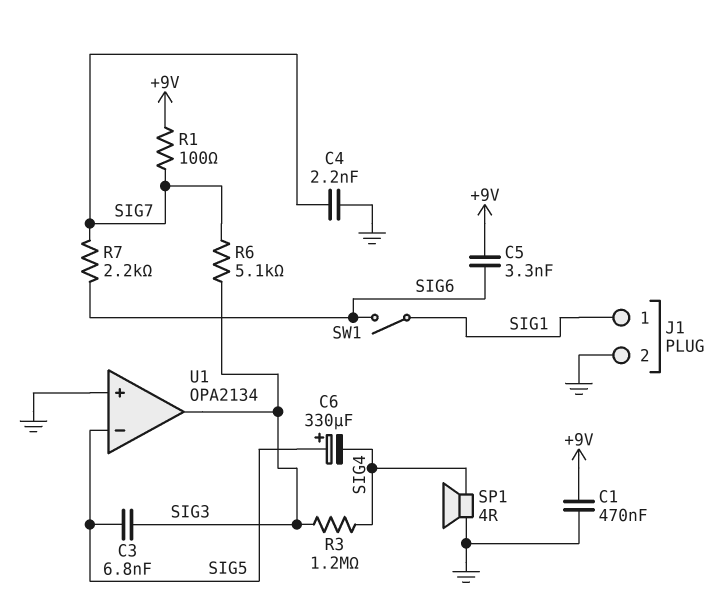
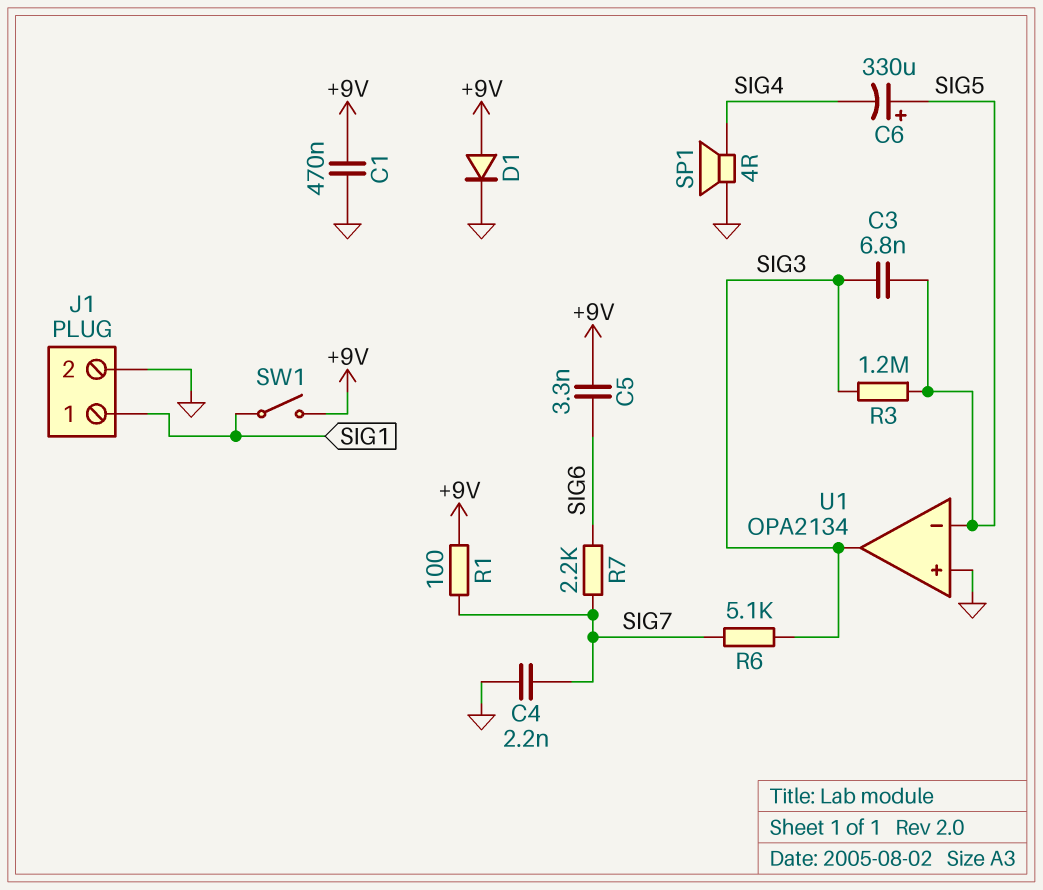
D1: none -> diode (A +9V, K GND)
R3: 1.2M (SIG3, SIG4) -> 1.2M (SIG3, SIG5)
SW1: switch (SIG1, SIG6) -> switch (+9V, SIG1)

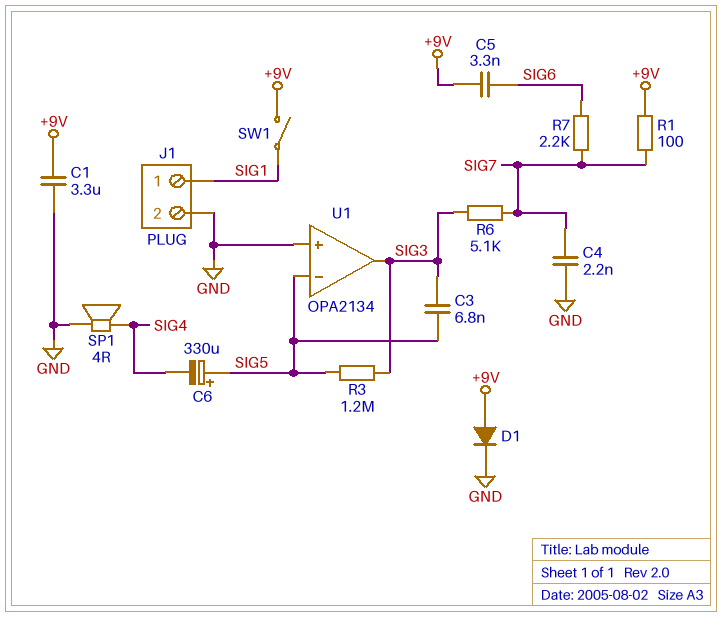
C1: 470nF (+9V, GND) -> 3.3uF (+9V, GND)

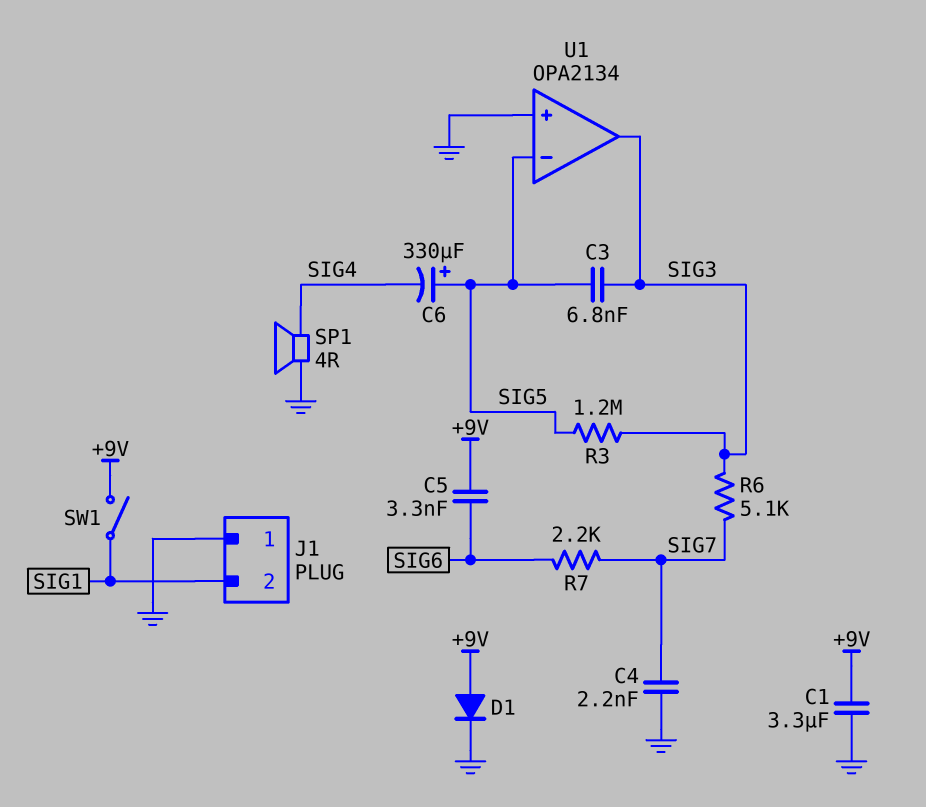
J1 pin 1: SIG1 -> GND
J1 pin 2: GND -> SIG1
R1: 100 (+9V, SIG7) -> none

